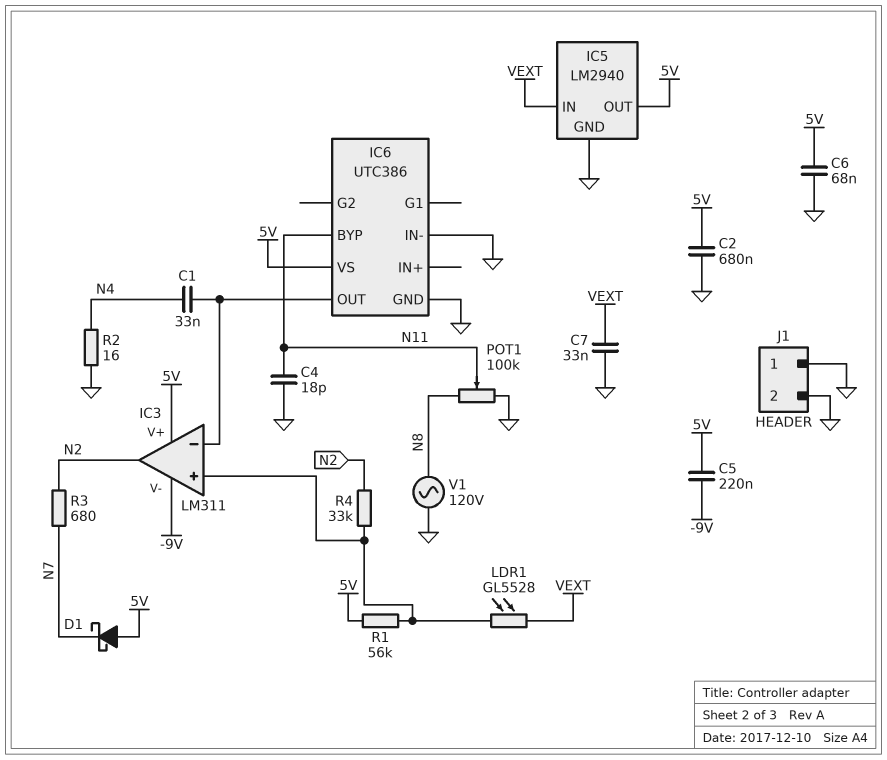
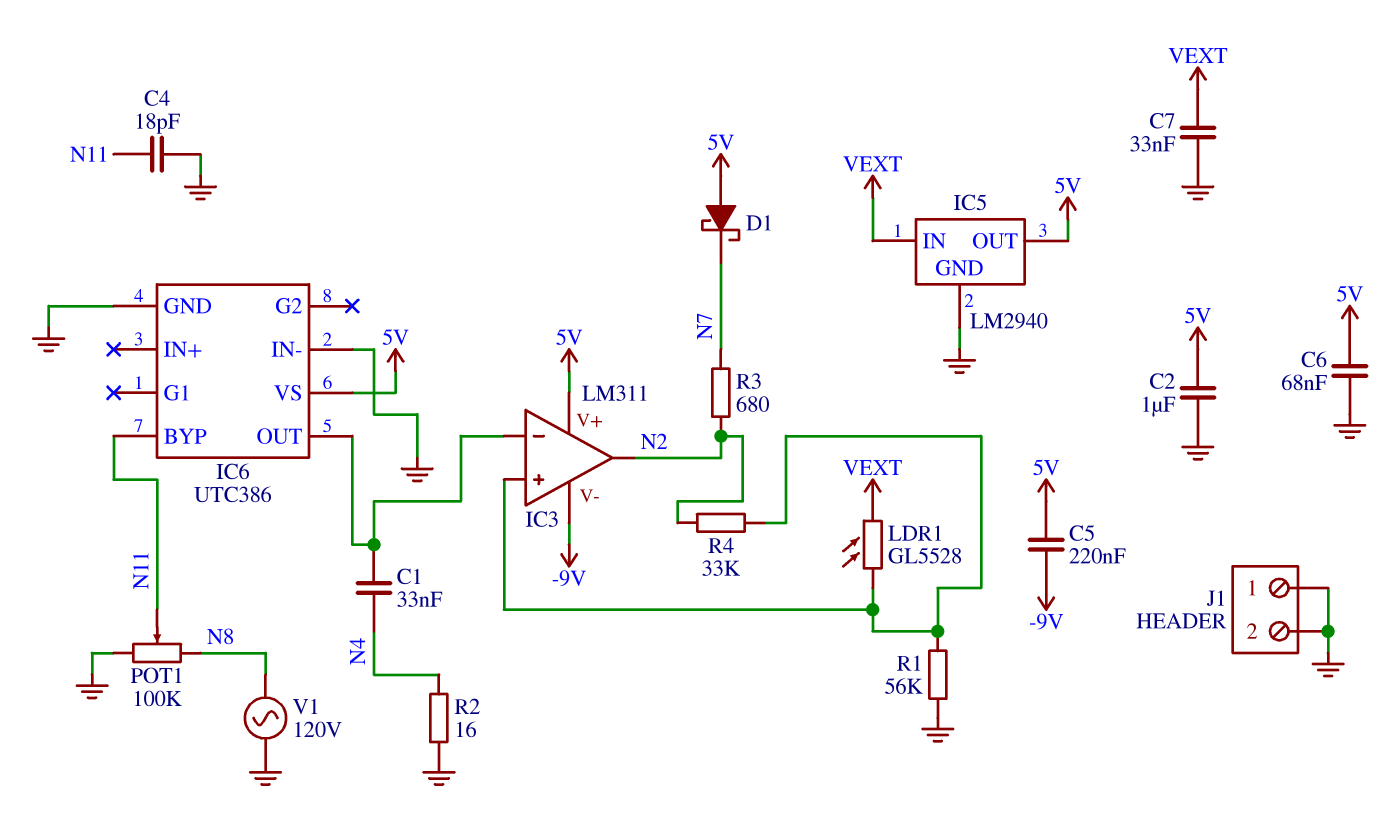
C2: 680nF (5V, GND) -> 1uF (5V, GND)
R1: 56k (5V, IC3/in+) -> 56k (GND, IC3/in+)

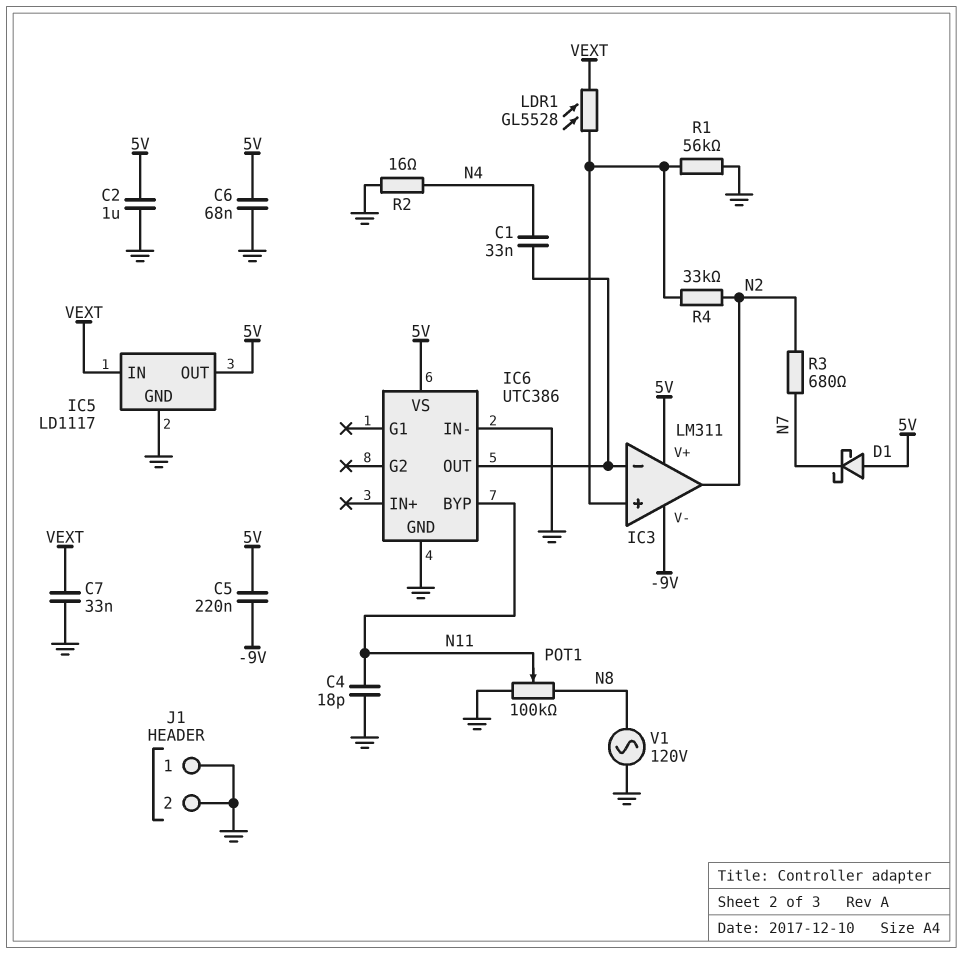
IC5: LM2940 -> LD1117

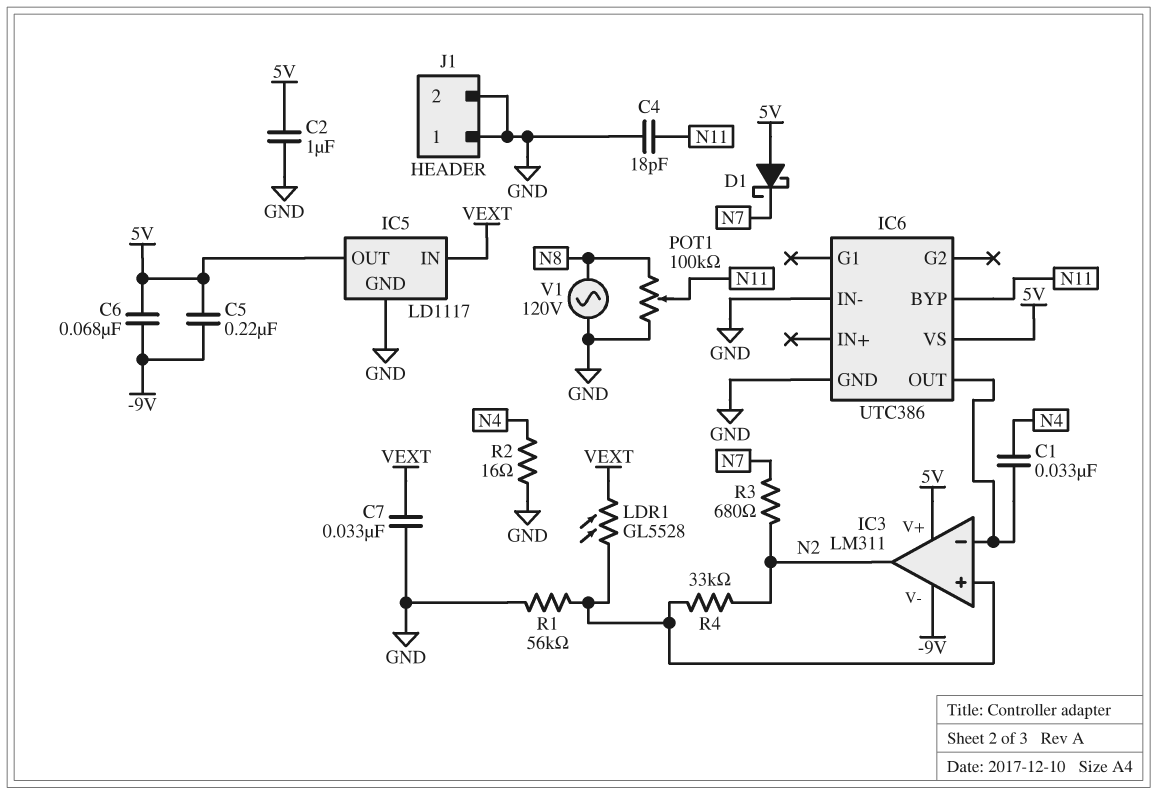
C6: 68nF (5V, GND) -> 68nF (-9V, 5V)

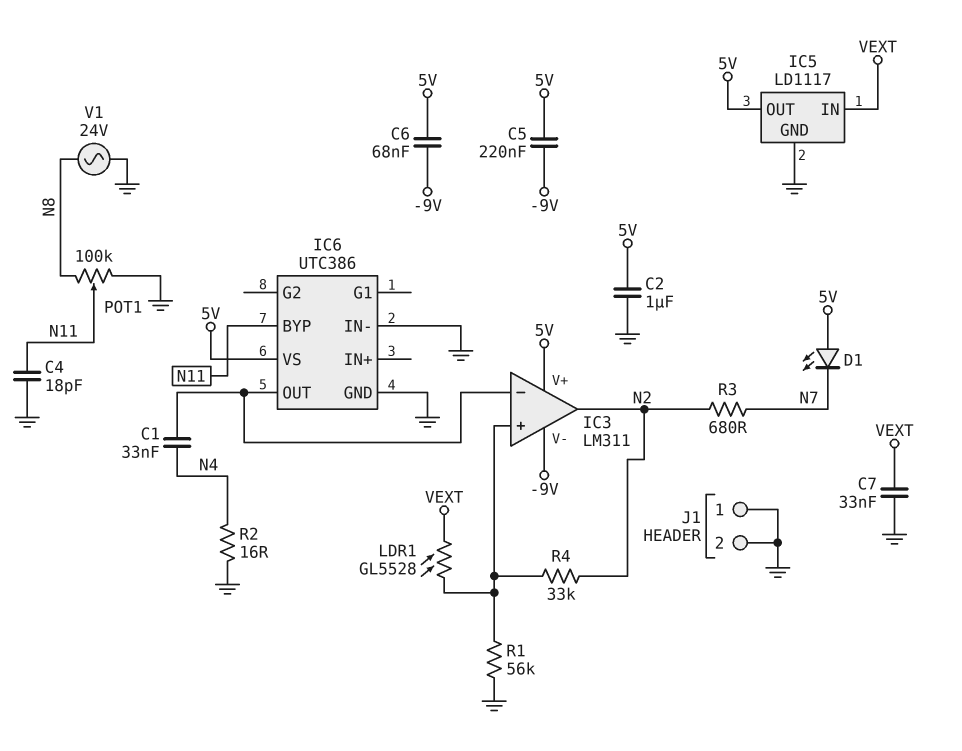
D1: schottky (A 5V, K N7) -> LED (A 5V, K N7)
V1: AC 120V (GND, N8) -> AC 24V (GND, N8)

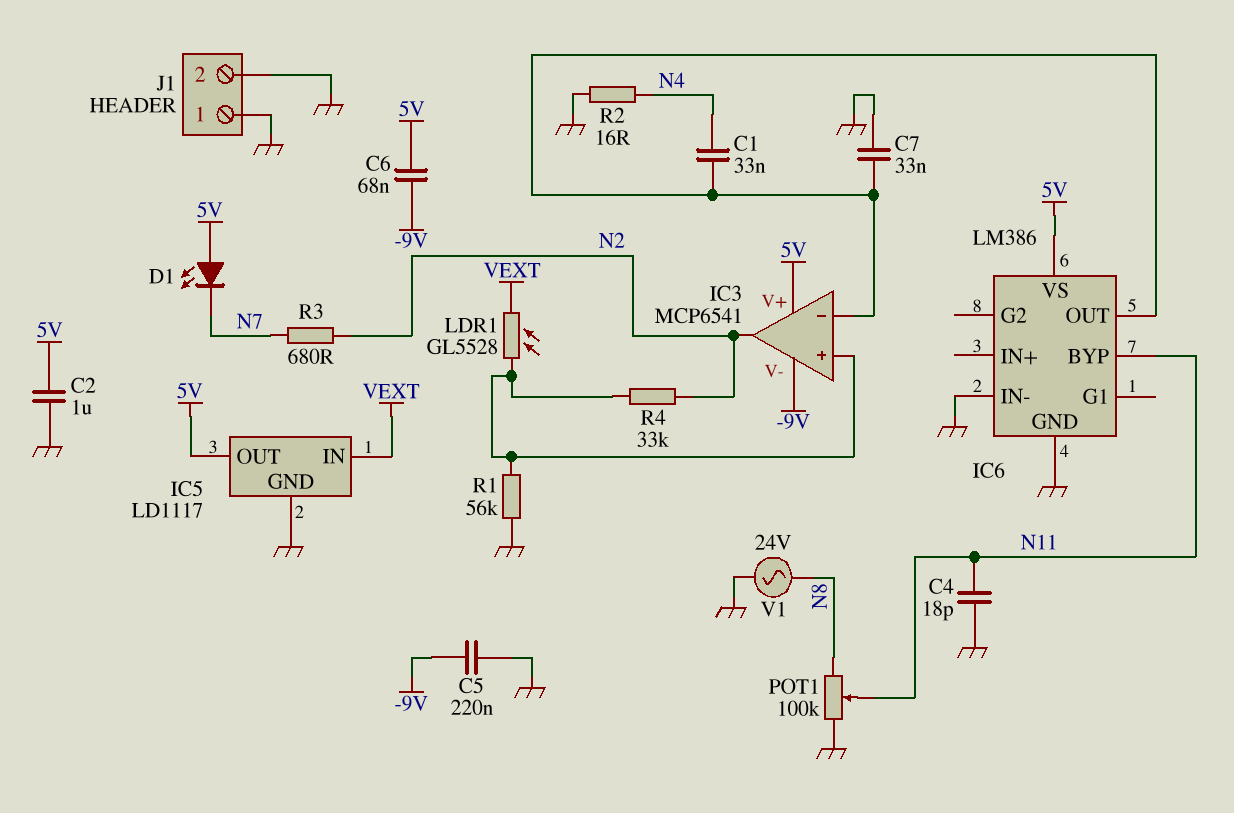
C5: 220nF (-9V, 5V) -> 220nF (-9V, GND)
C7: 33nF (GND, VEXT) -> 33nF (GND, IC3/in-)
IC3: LM311 -> MCP6541
IC6: UTC386 -> LM386

